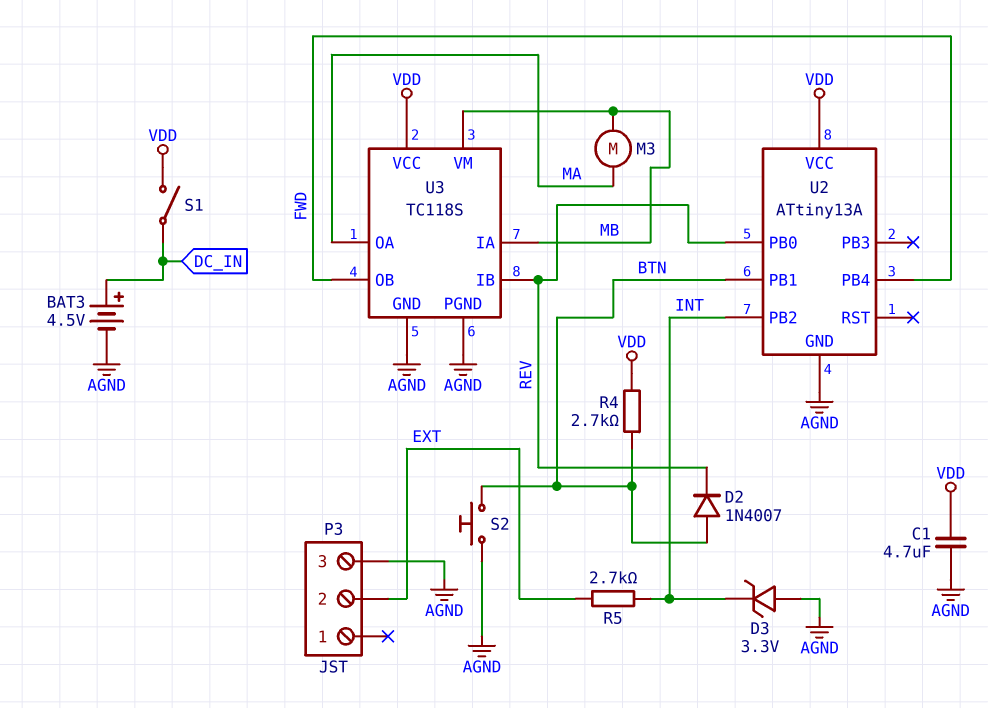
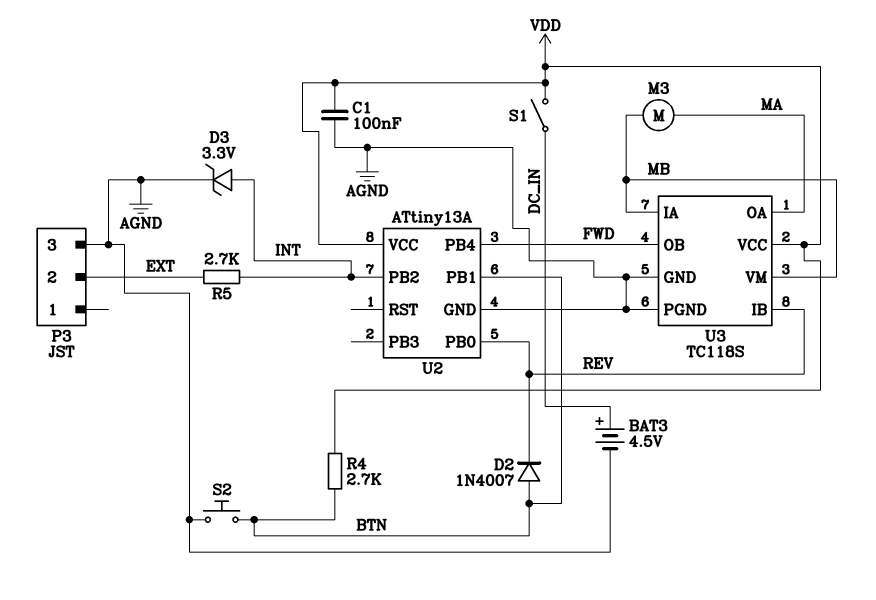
C1: 4.7uF (AGND, VDD) -> 100nF (AGND, VDD)
D3: zener 3.3V (A AGND, K INT) -> zener 3.3V (A INT, K AGND)

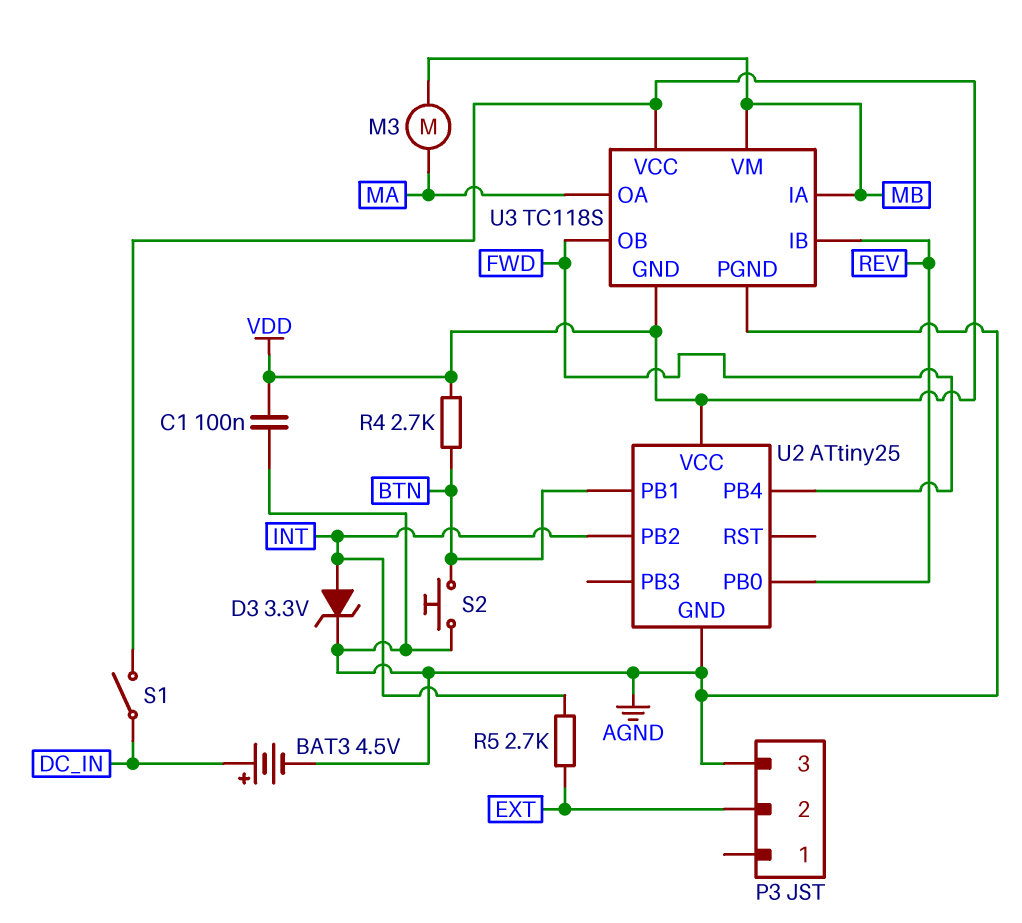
D2: diode 1N4007 (A BTN, K REV) -> none
U2: ATtiny13A -> ATtiny25
U3 pin GND: AGND -> VDD

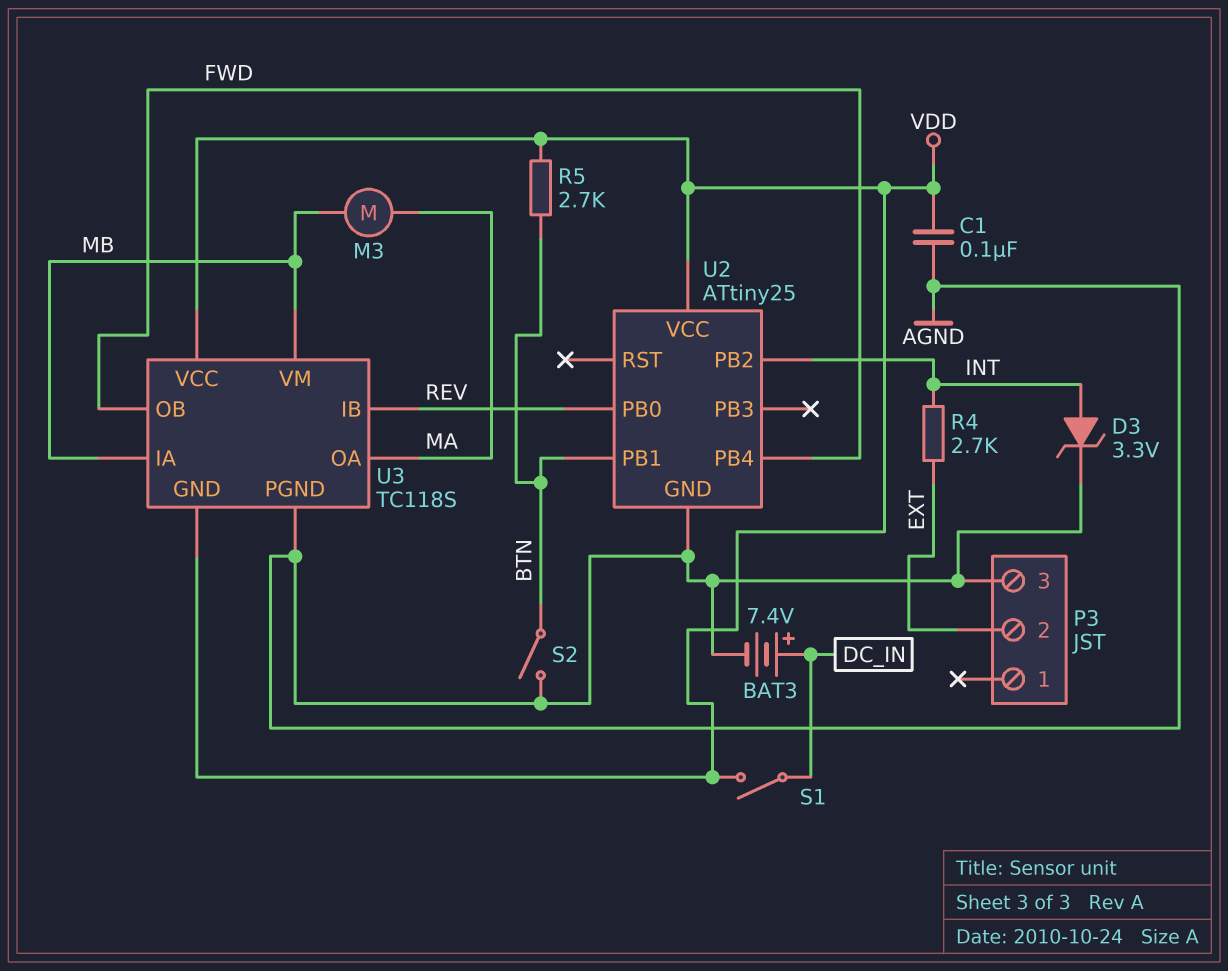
BAT3: 4.5V (plus DC_IN, minus AGND) -> 7.4V (plus DC_IN, minus AGND)
R4: 2.7k (BTN, VDD) -> 2.7k (EXT, INT)
R5: 2.7k (EXT, INT) -> 2.7k (BTN, VDD)
S2: button (AGND, BTN) -> switch (AGND, BTN)

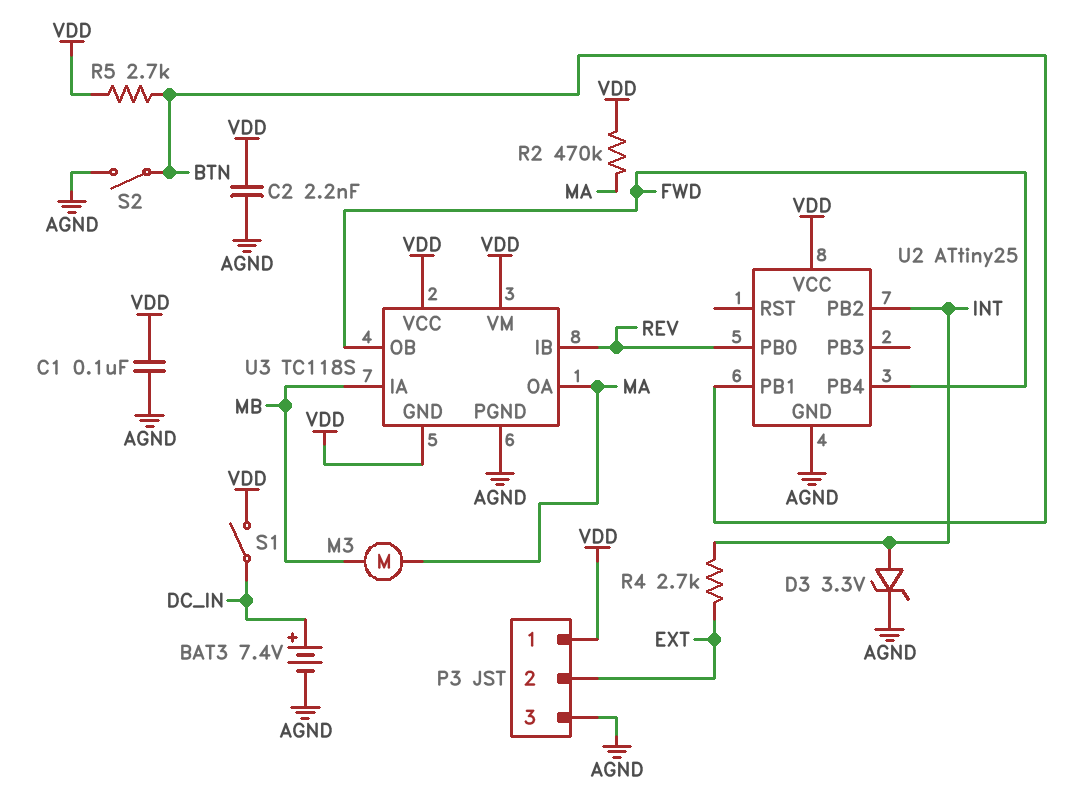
C2: none -> 2.2nF (AGND, VDD)
P3 pin 1: none -> VDD
R2: none -> 470k (MA, VDD)
U3 pin VM: MB -> VDD

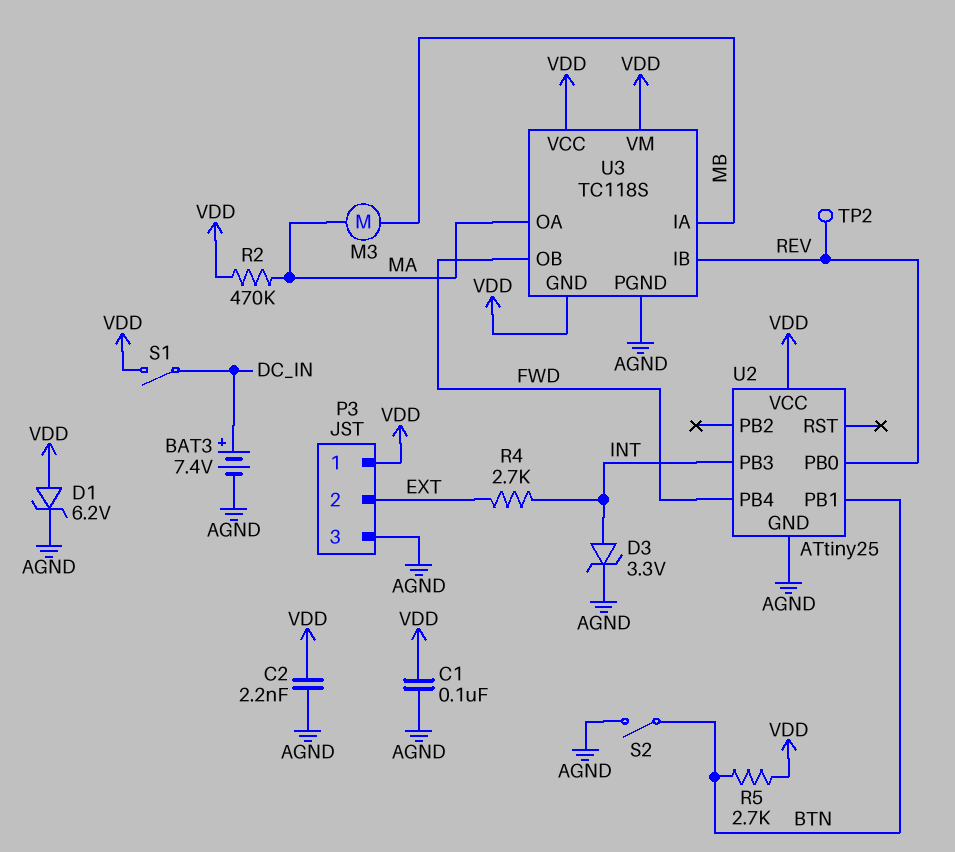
D1: none -> zener 6.2V (A VDD, K AGND)
TP2: none -> test point (REV)
U2 pin PB2: INT -> none
U2 pin PB3: none -> INT

